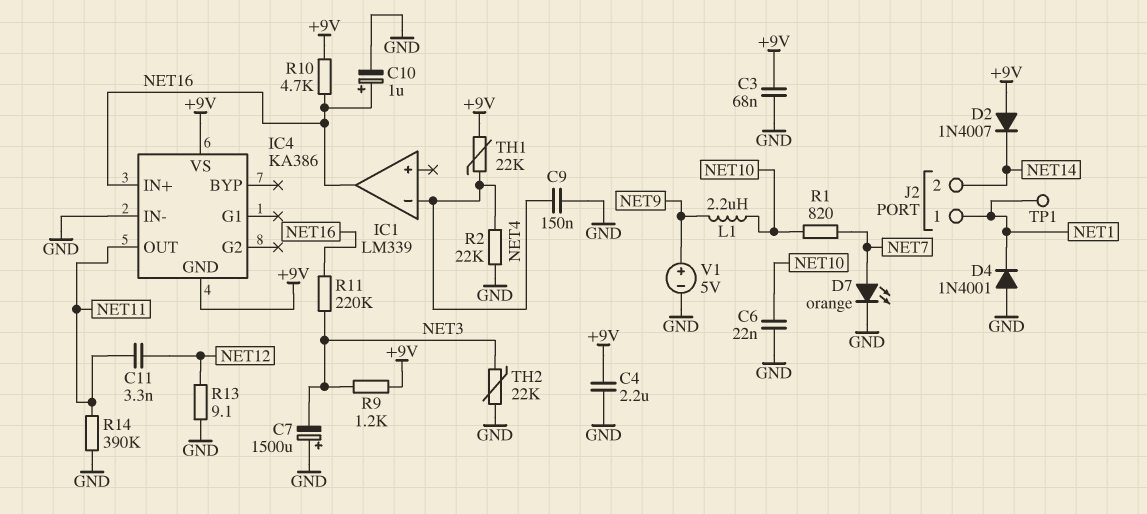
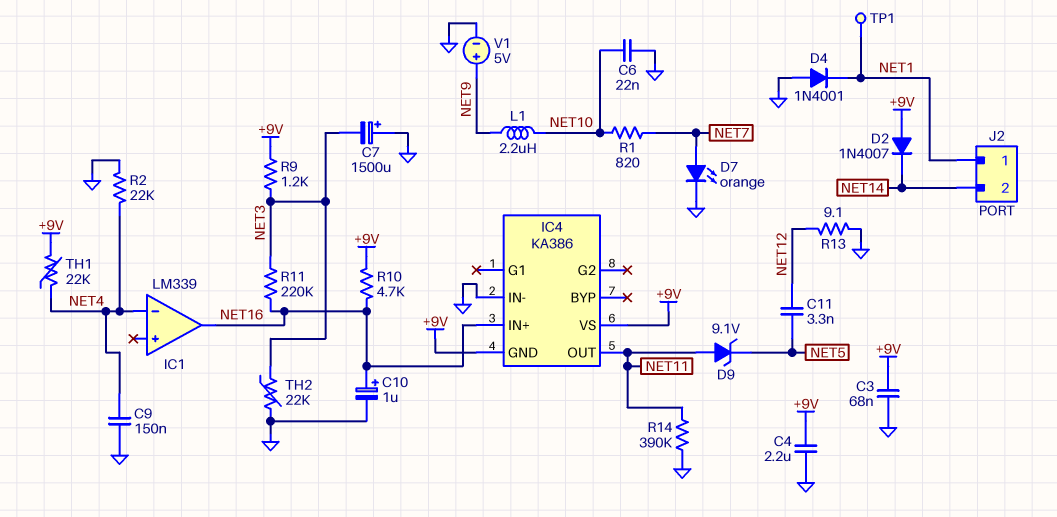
C11: 3.3nF (NET11, NET12) -> 3.3nF (NET5, NET12)
D9: none -> zener 9.1V (A NET11, K NET5)

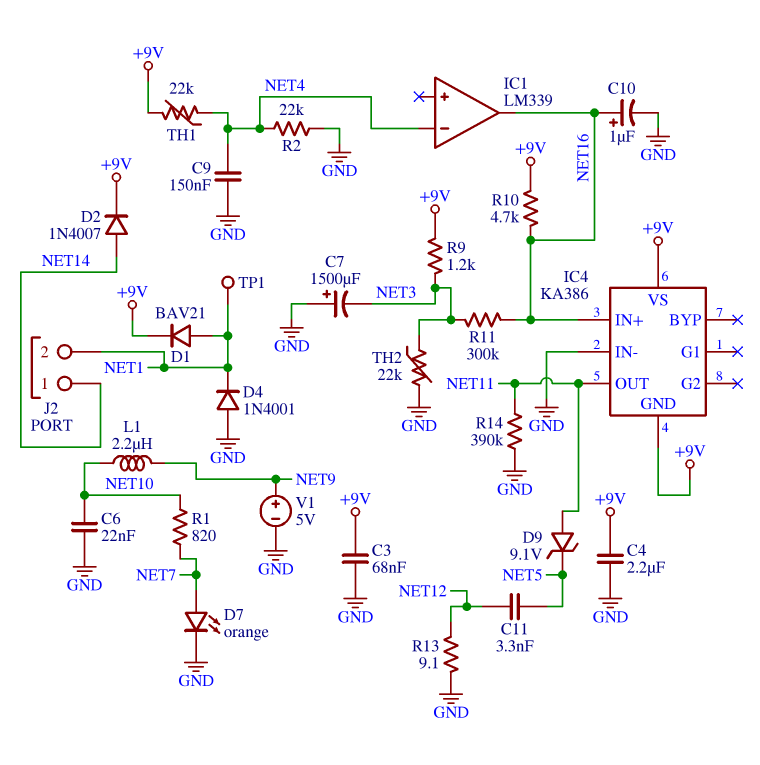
D1: none -> diode BAV21 (A NET1, K +9V)
D2: diode 1N4007 (A +9V, K NET14) -> diode 1N4007 (A NET14, K +9V)
J2 pin 1: NET1 -> NET14
J2 pin 2: NET14 -> NET1
R11: 220k (NET3, NET16) -> 300k (NET3, NET16)

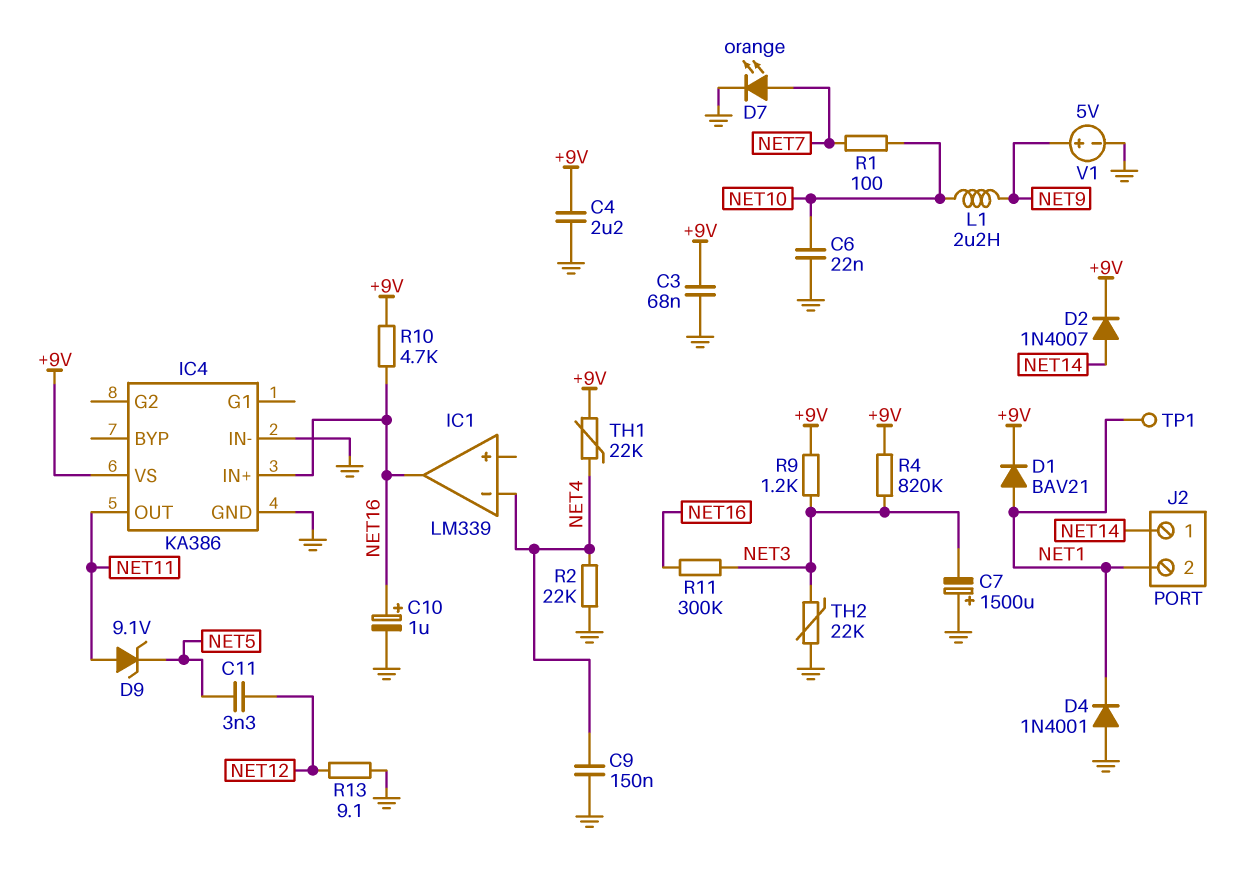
IC4 pin GND: +9V -> GND
R1: 820 (NET7, NET10) -> 100 (NET7, NET10)
R4: none -> 820k (+9V, NET3)
R14: 390k (GND, NET11) -> none

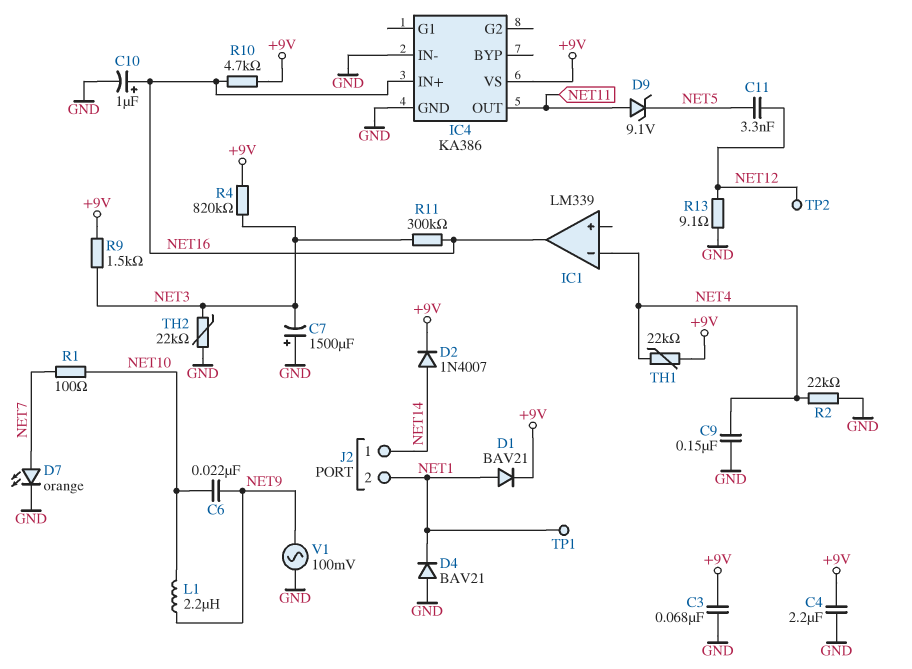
C6: 22nF (GND, NET10) -> 22nF (NET9, NET10)
D4: diode 1N4001 (A GND, K NET1) -> diode BAV21 (A GND, K NET1)
R9: 1.2k (+9V, NET3) -> 1.5k (+9V, NET3)
TP2: none -> test point (NET12)
V1: 5V (plus NET9, minus GND) -> AC 100mV (GND, NET9)

